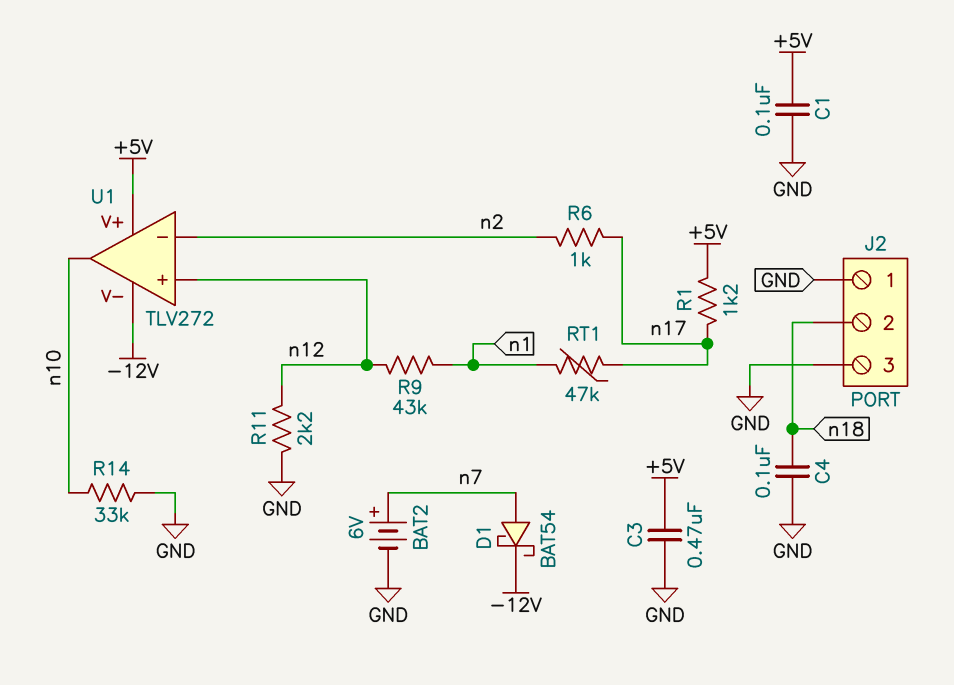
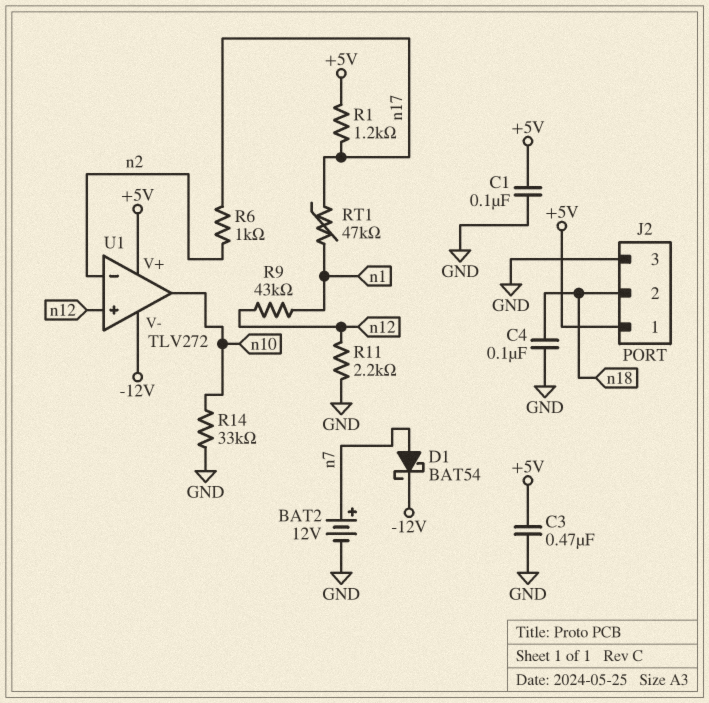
BAT2: 6V (plus n7, minus GND) -> 12V (plus n7, minus GND)
J2 pin 1: GND -> +5V

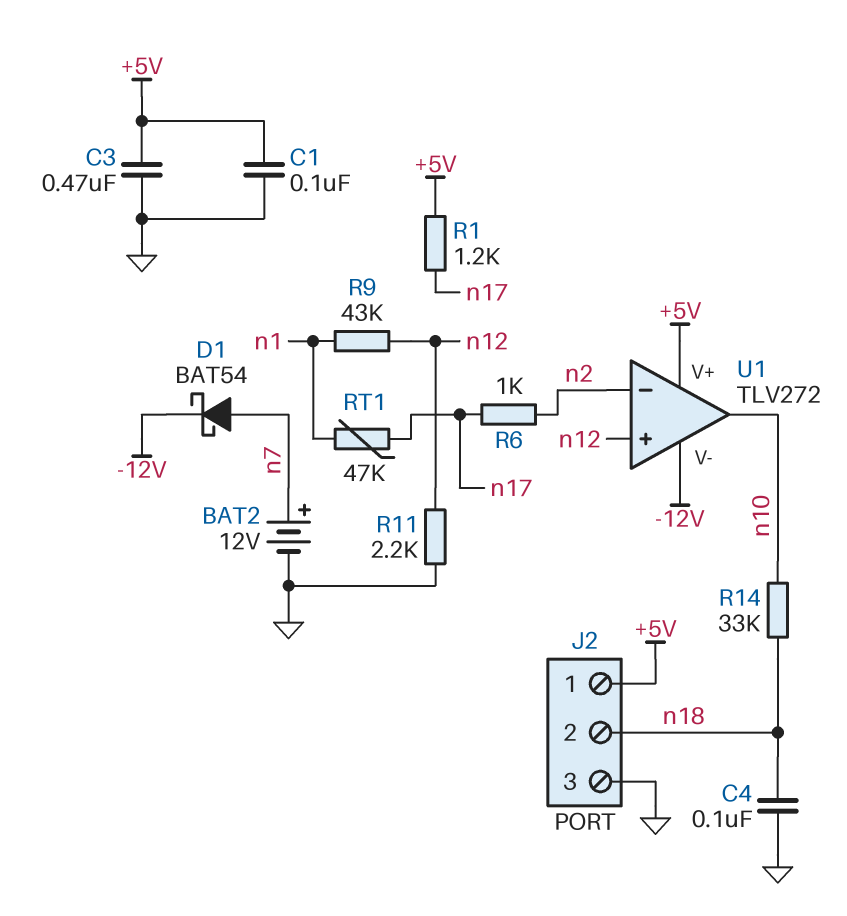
R14: 33k (GND, n10) -> 33k (n10, n18)

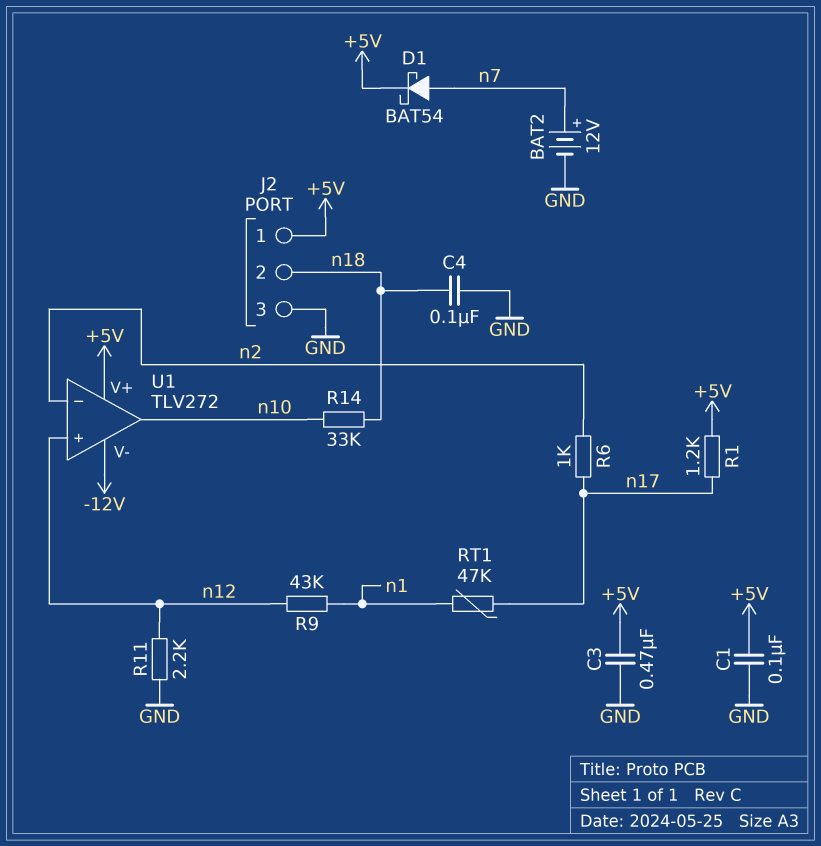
D1: schottky BAT54 (A n7, K -12V) -> schottky BAT54 (A n7, K +5V)

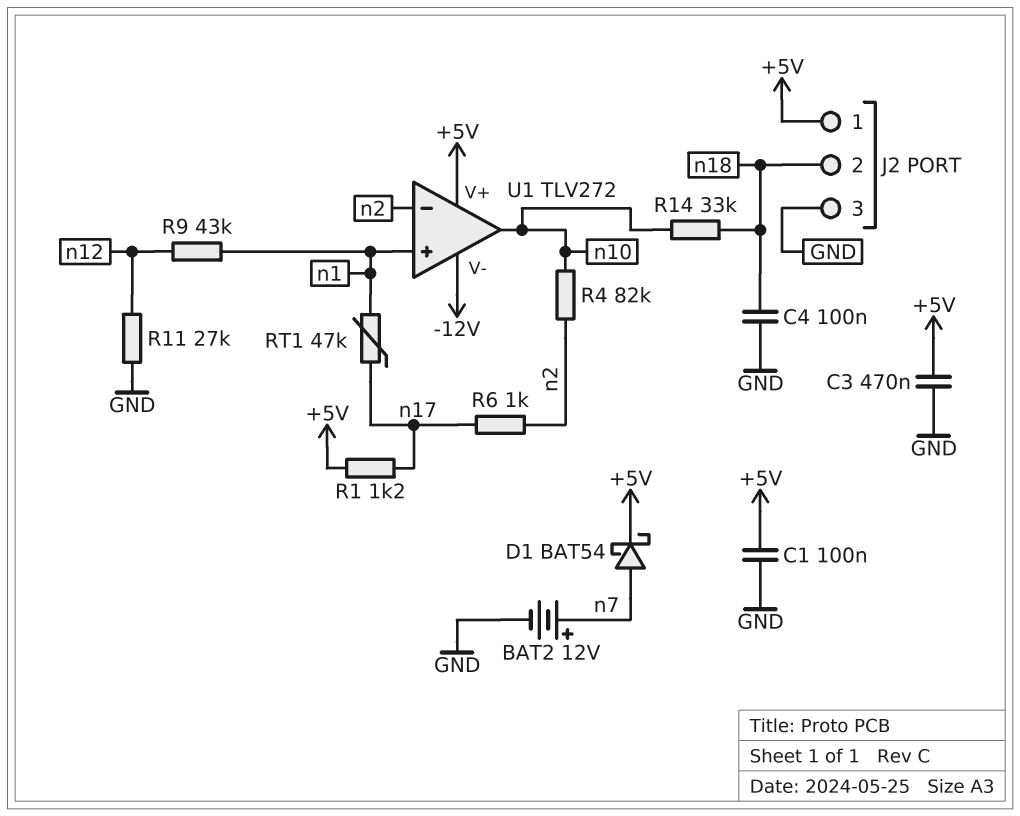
R4: none -> 82k (n2, n10)
R11: 2.2k (GND, n12) -> 27k (GND, n12)
U1 pin in+: n12 -> n1

